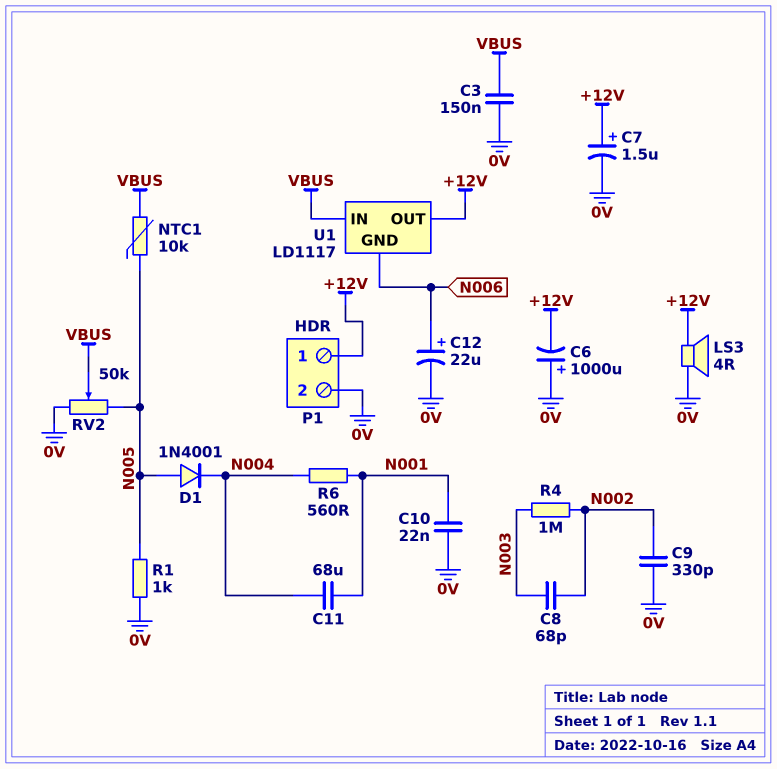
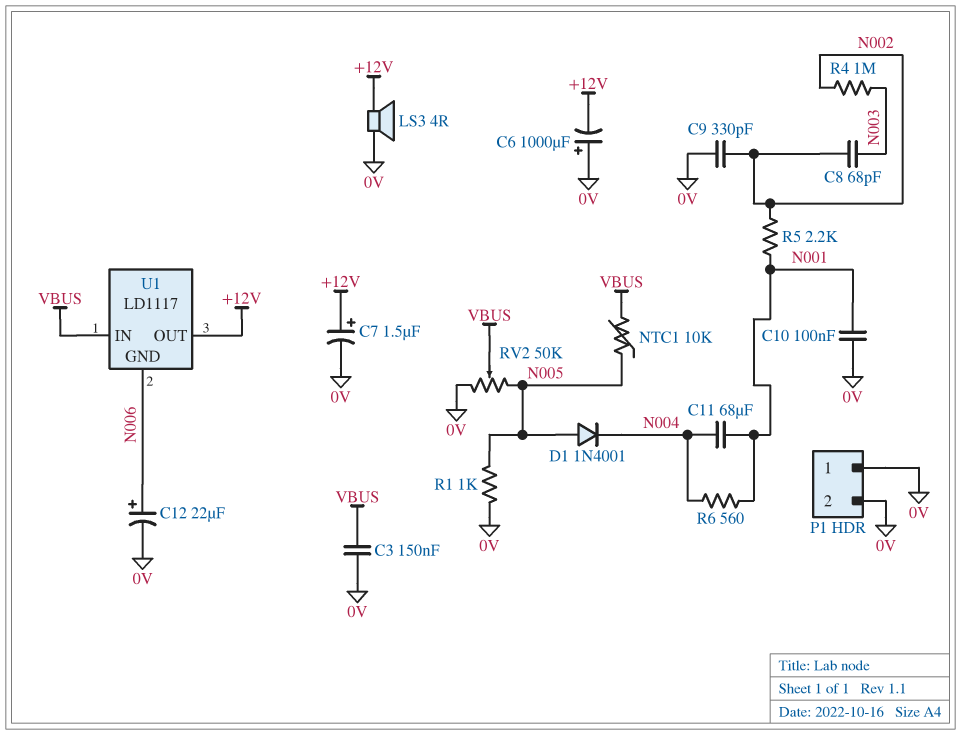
C10: 22nF (0V, N001) -> 100nF (0V, N001)
P1 pin 1: +12V -> 0V
R5: none -> 2.2k (N001, N002)

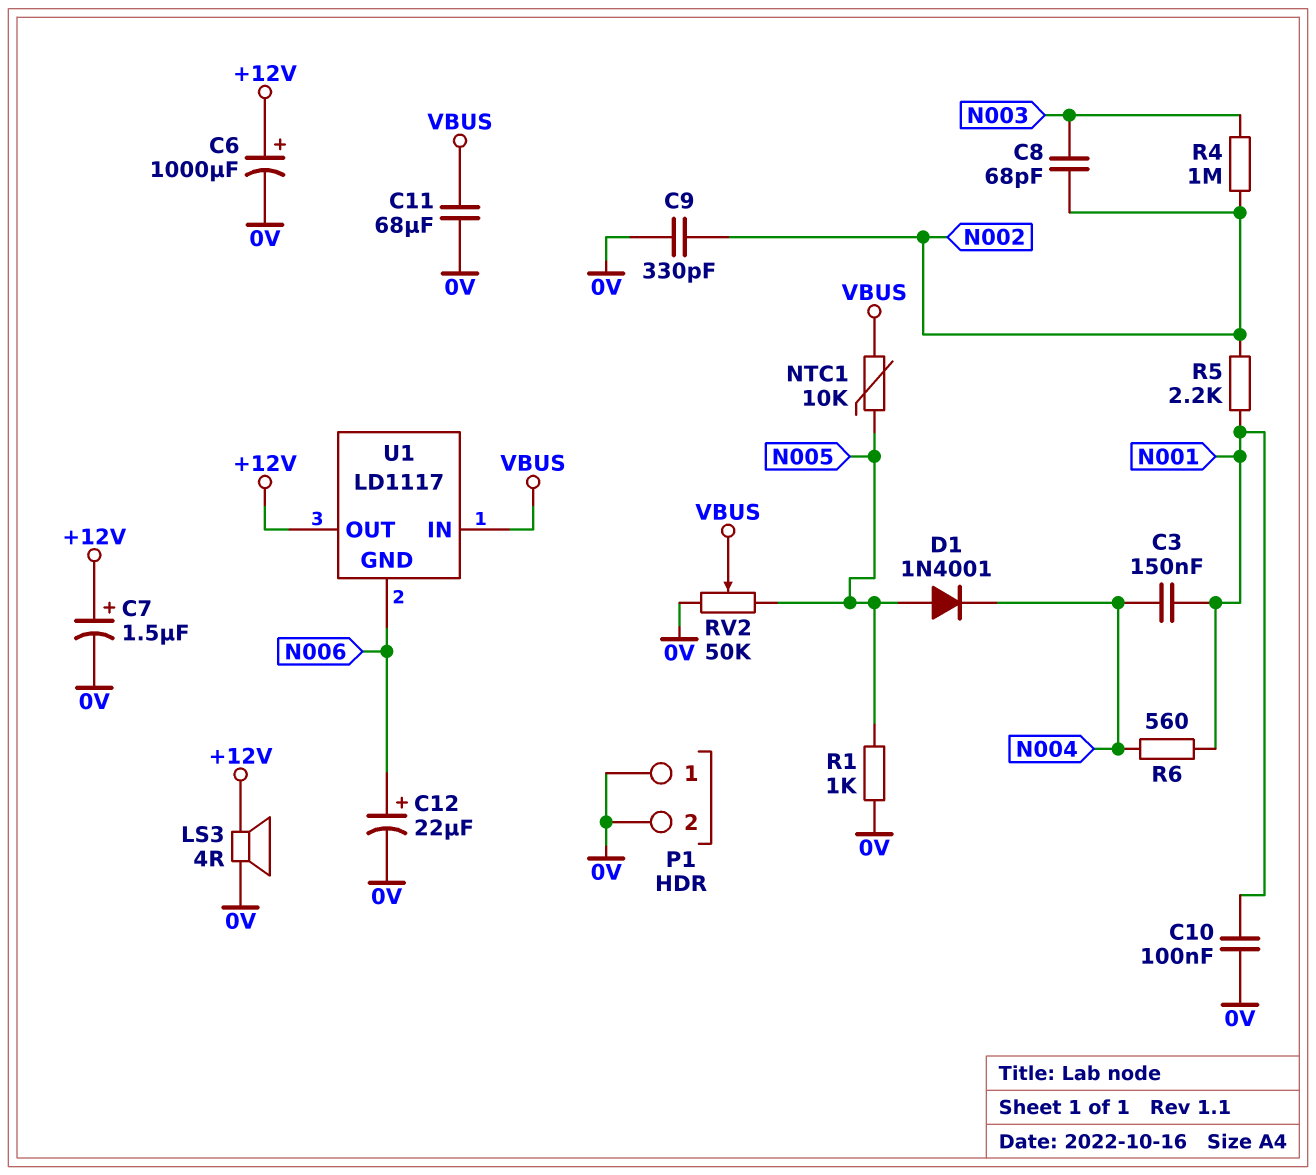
C3: 150nF (0V, VBUS) -> 150nF (N001, N004)
C6: 1000uF (plus 0V, minus +12V) -> 1000uF (plus +12V, minus 0V)
C11: 68uF (N001, N004) -> 68uF (0V, VBUS)

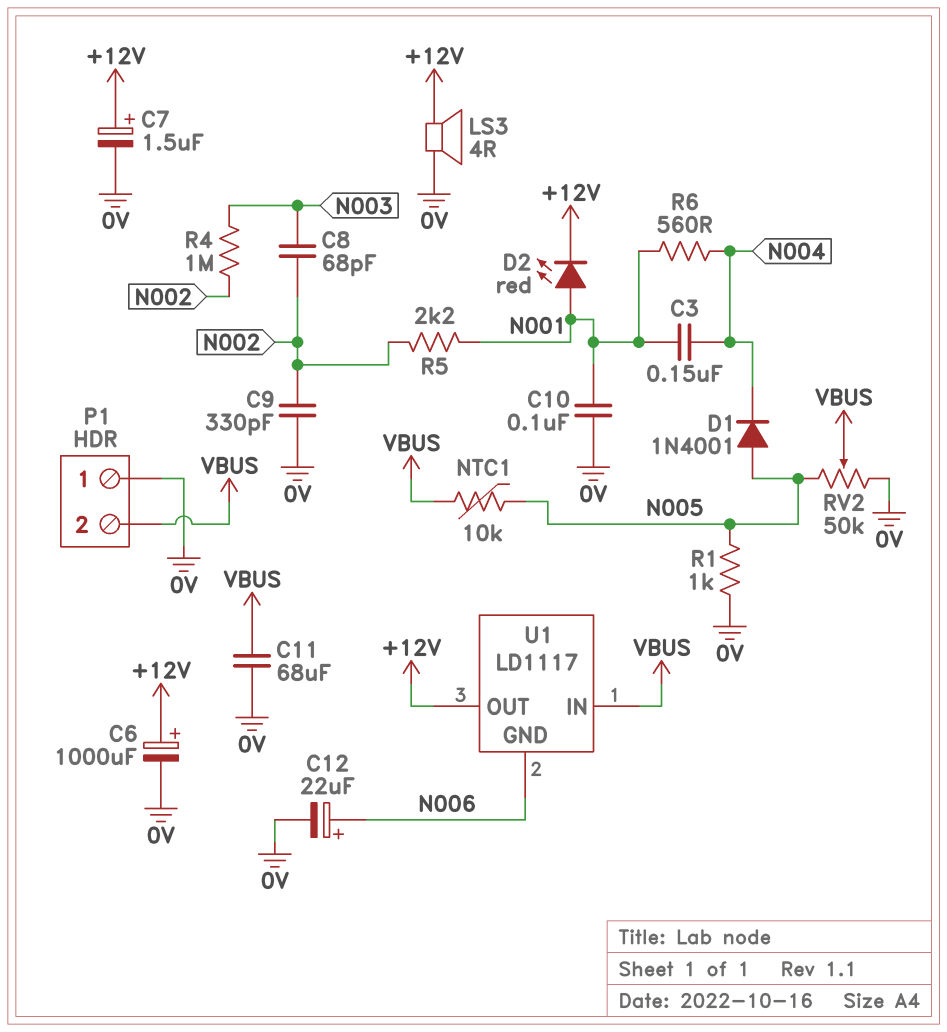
D2: none -> LED red (A N001, K +12V)
P1 pin 2: 0V -> VBUS

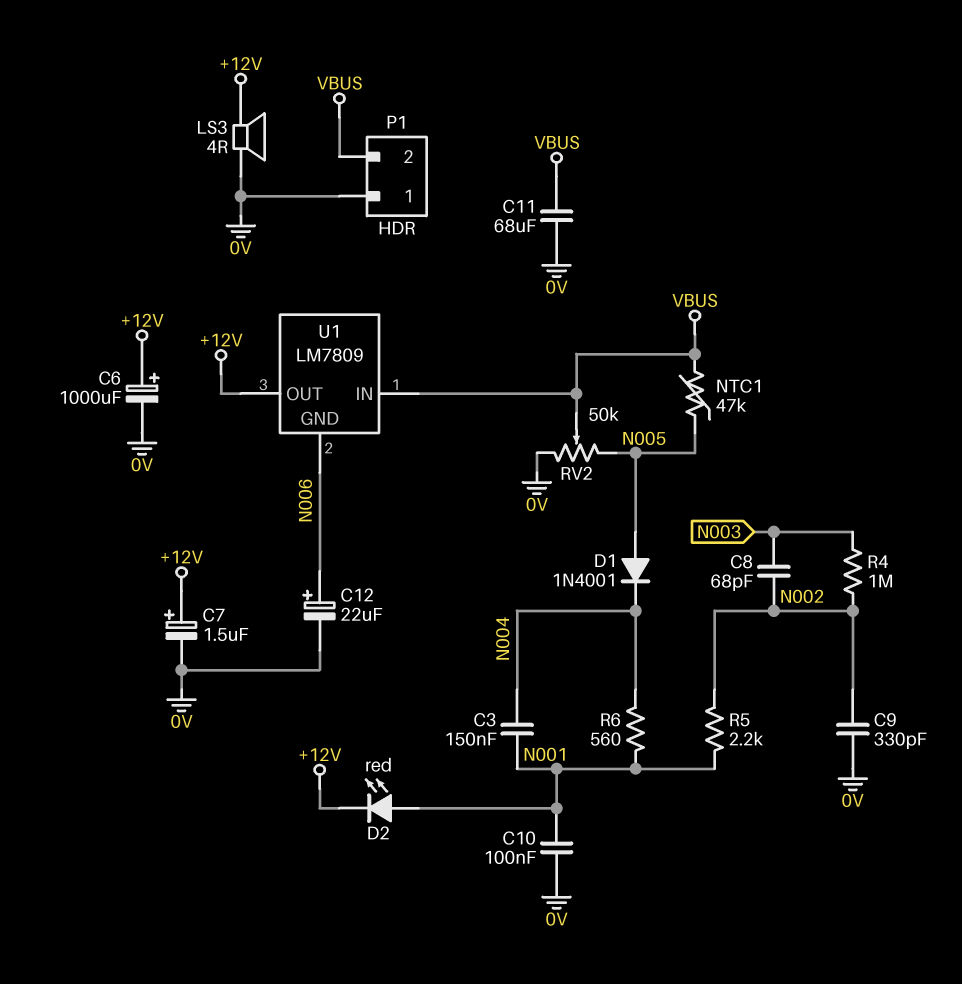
NTC1: 10k (N005, VBUS) -> 47k (N005, VBUS)
R1: 1k (0V, N005) -> none
U1: LD1117 -> LM7809

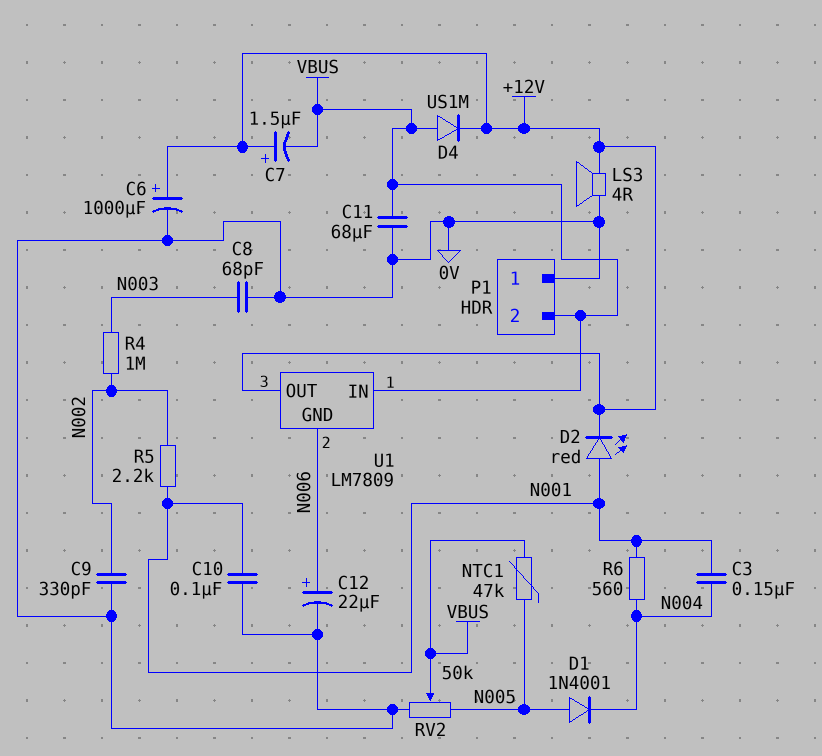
C7: 1.5uF (plus +12V, minus 0V) -> 1.5uF (plus +12V, minus VBUS)
C8: 68pF (N002, N003) -> 68pF (0V, N003)
D4: none -> diode US1M (A VBUS, K +12V)

